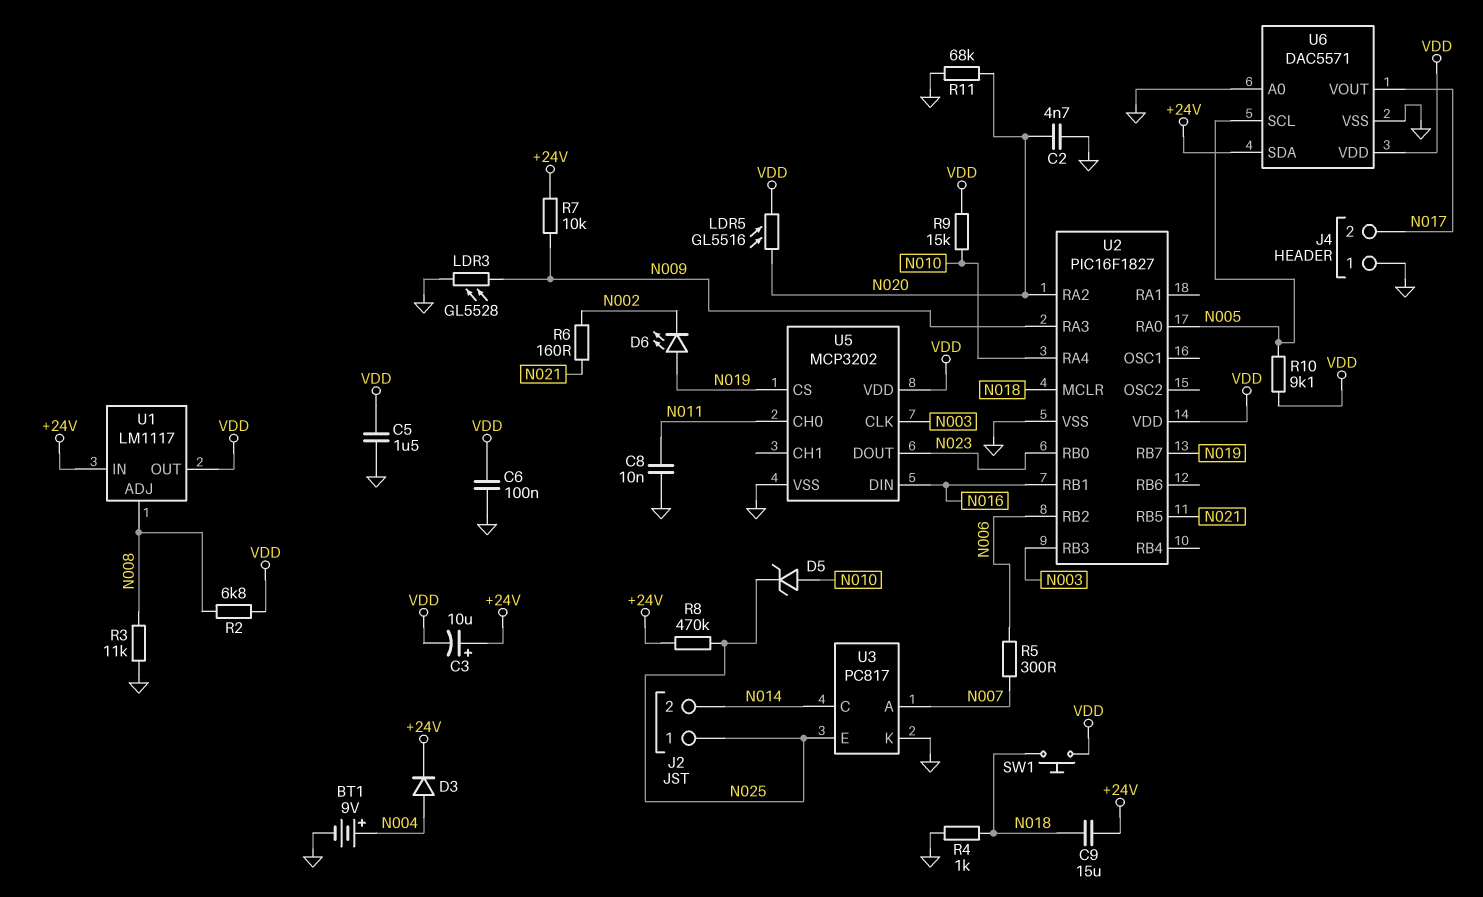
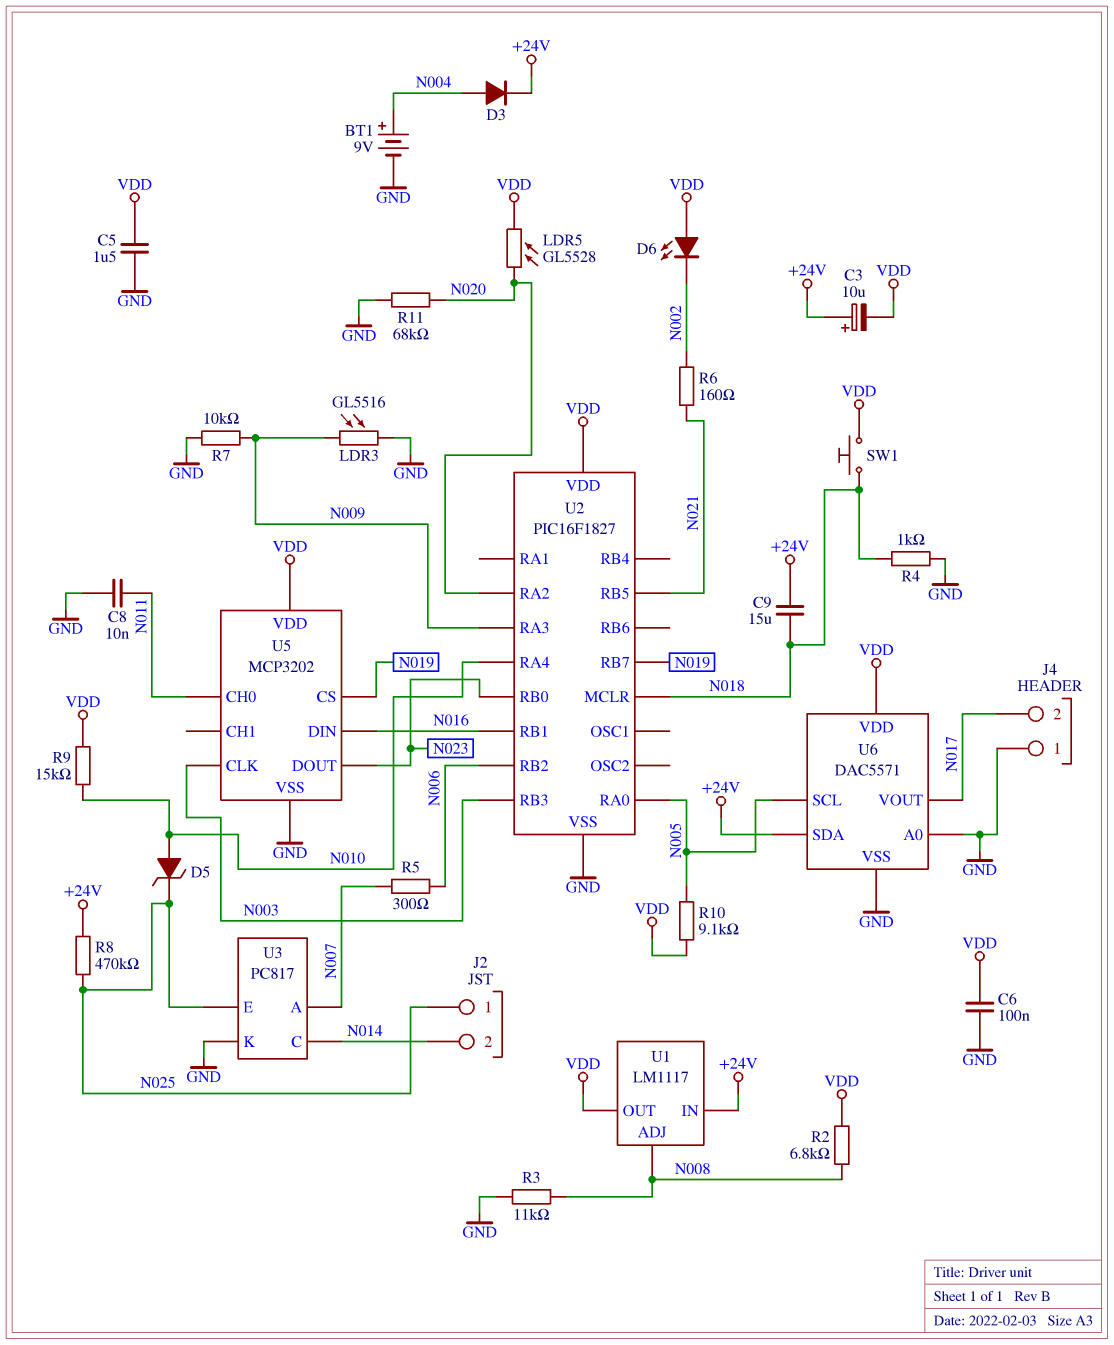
C2: 4.7nF (GND, N020) -> none
D6: LED (A N019, K N002) -> LED (A VDD, K N002)
LDR3: GL5528 (GND, N009) -> GL5516 (GND, N009)
LDR5: GL5516 (N020, VDD) -> GL5528 (N020, VDD)
R7: 10k (+24V, N009) -> 10k (GND, N009)

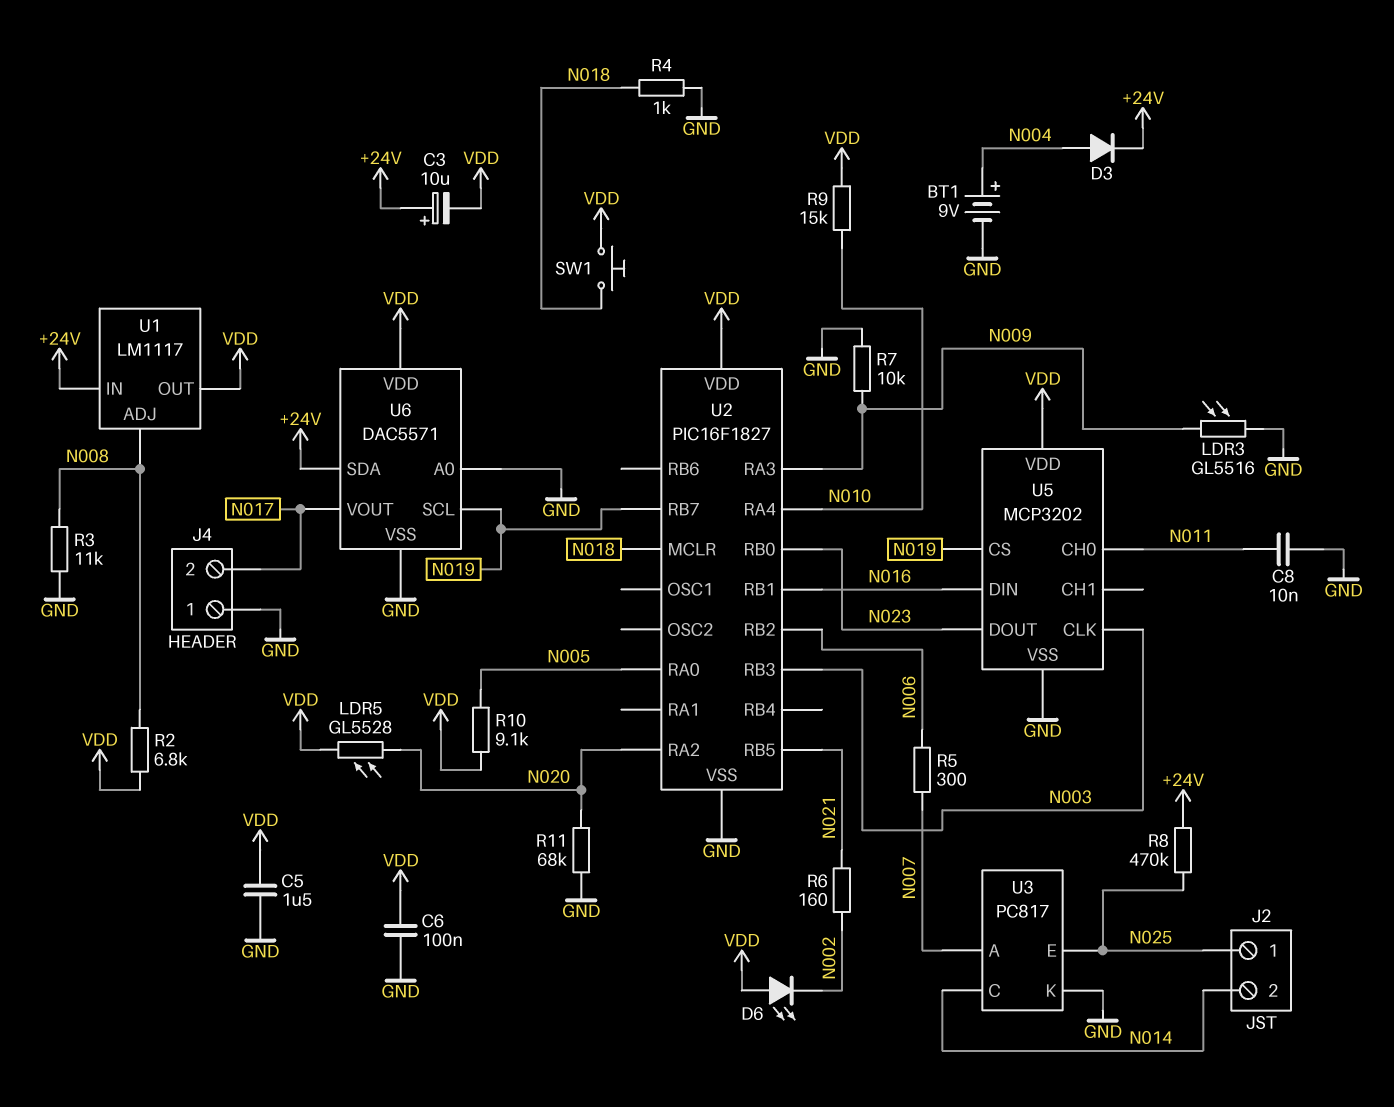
C9: 15uF (+24V, N018) -> none
D5: zener (A N010, K N025) -> none
U6 pin SCL: N005 -> N019

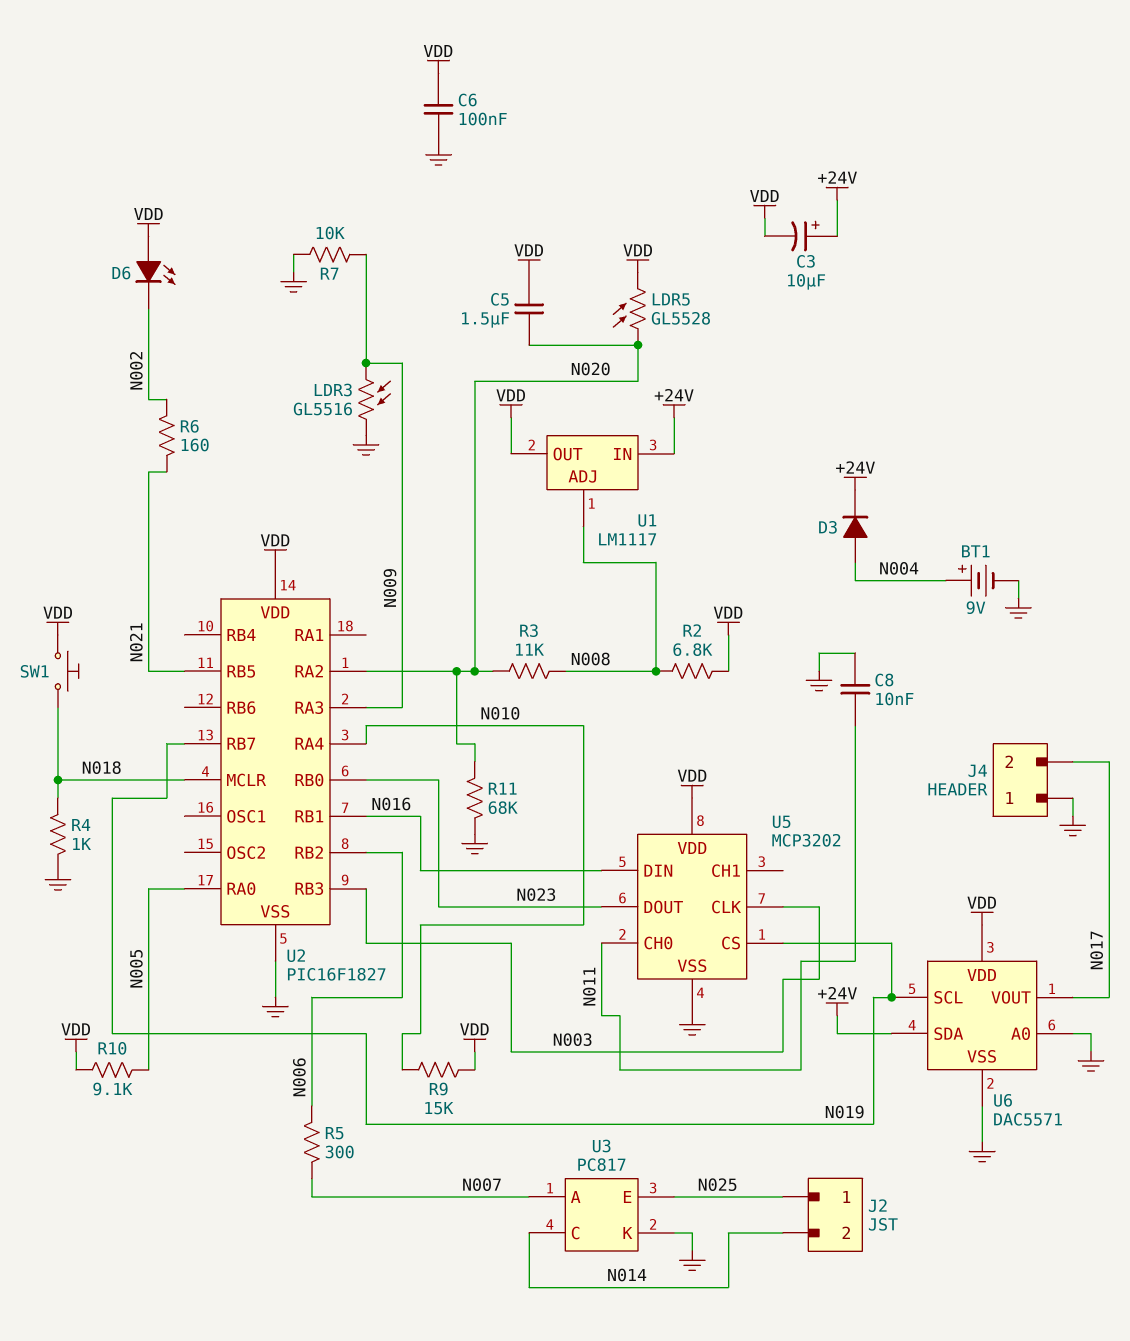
C5: 1.5uF (GND, VDD) -> 1.5uF (N020, VDD)
R3: 11k (GND, N008) -> 11k (N008, N020)
R8: 470k (+24V, N025) -> none

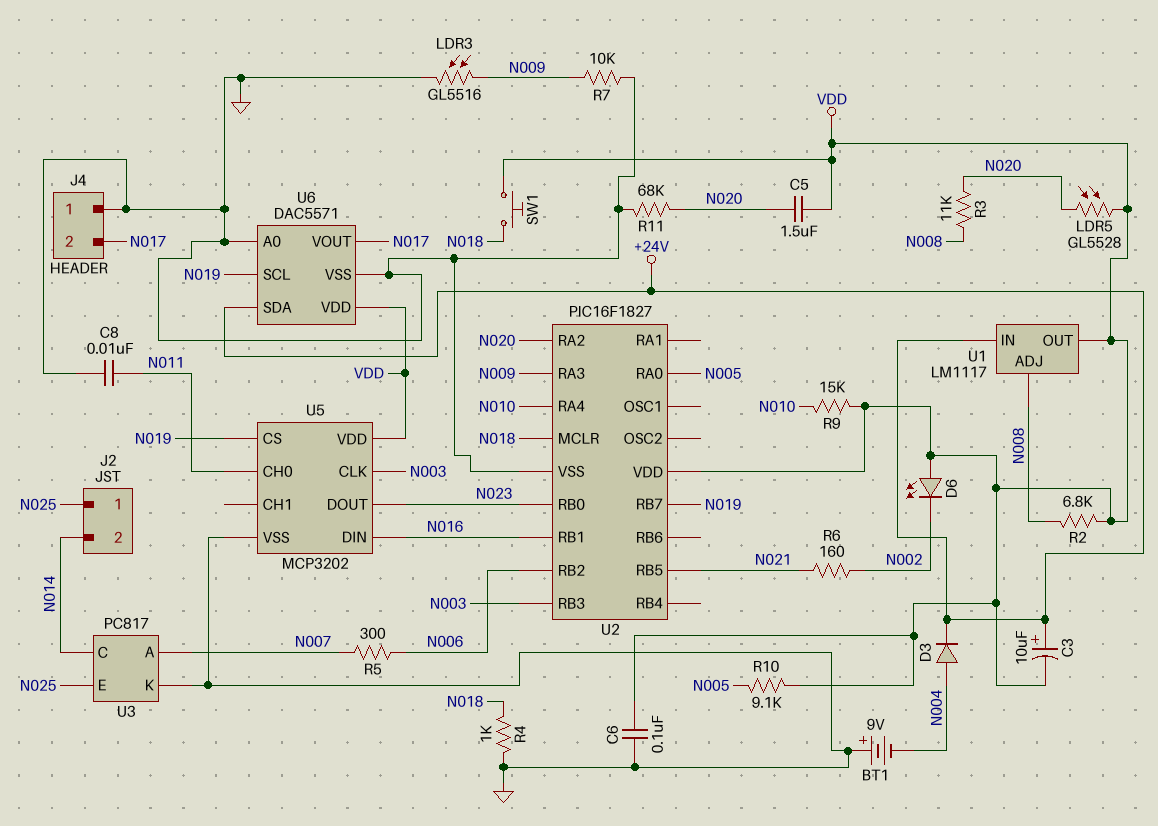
BT1: 9V (plus N004, minus GND) -> 9V (plus GND, minus N004)

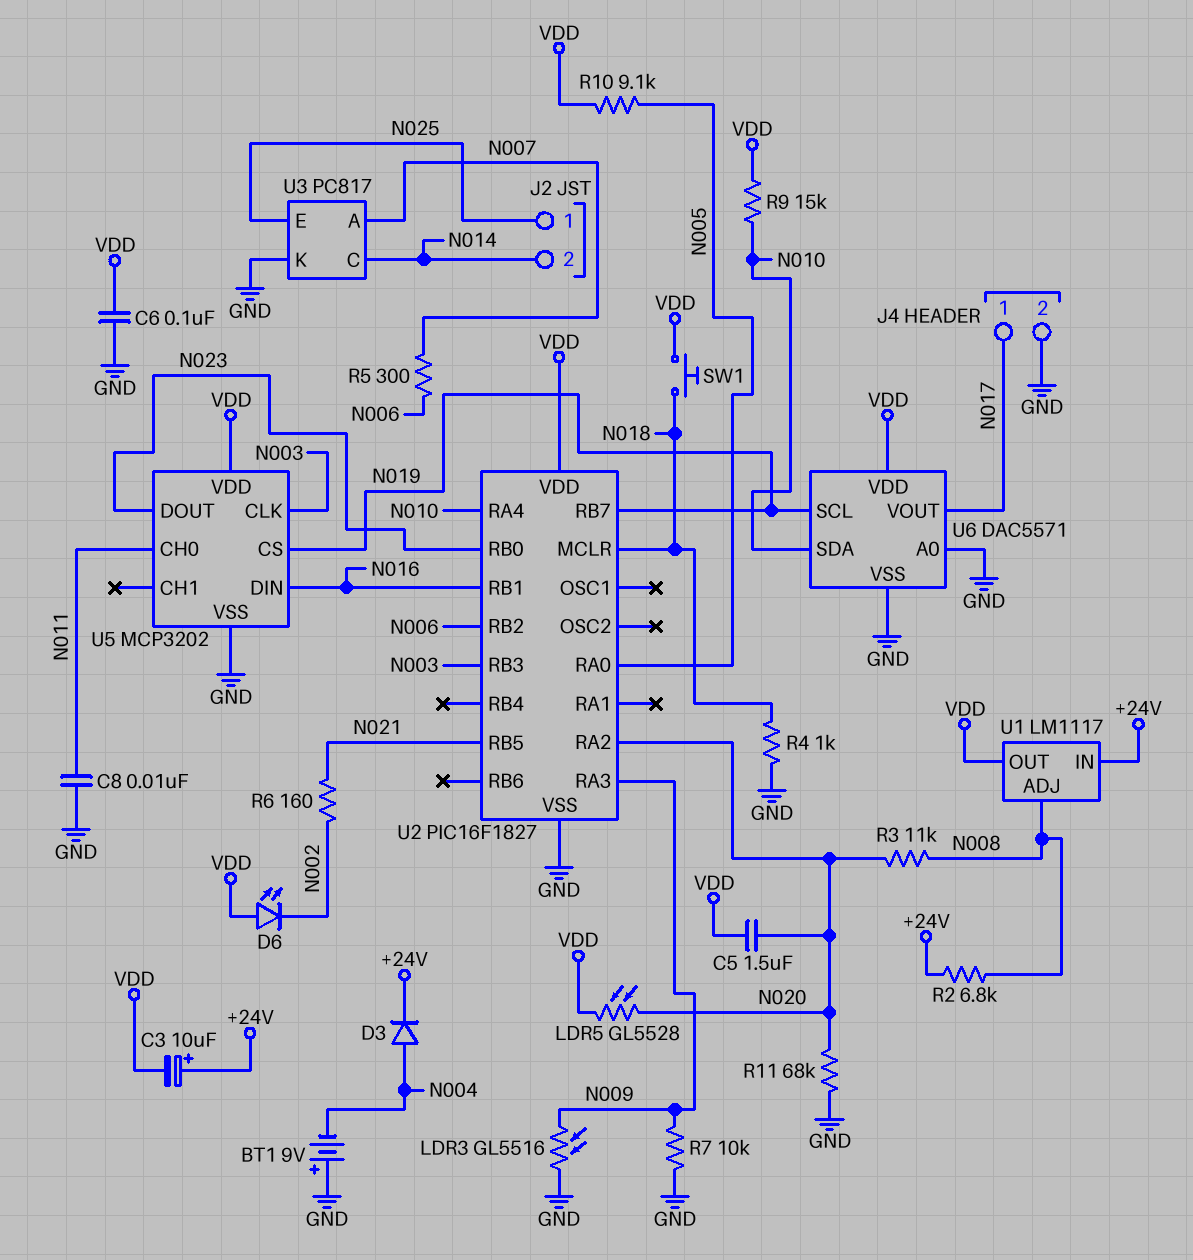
J4 pin 1: GND -> N017
J4 pin 2: N017 -> GND
R2: 6.8k (N008, VDD) -> 6.8k (+24V, N008)
U6 pin SDA: +24V -> N010

